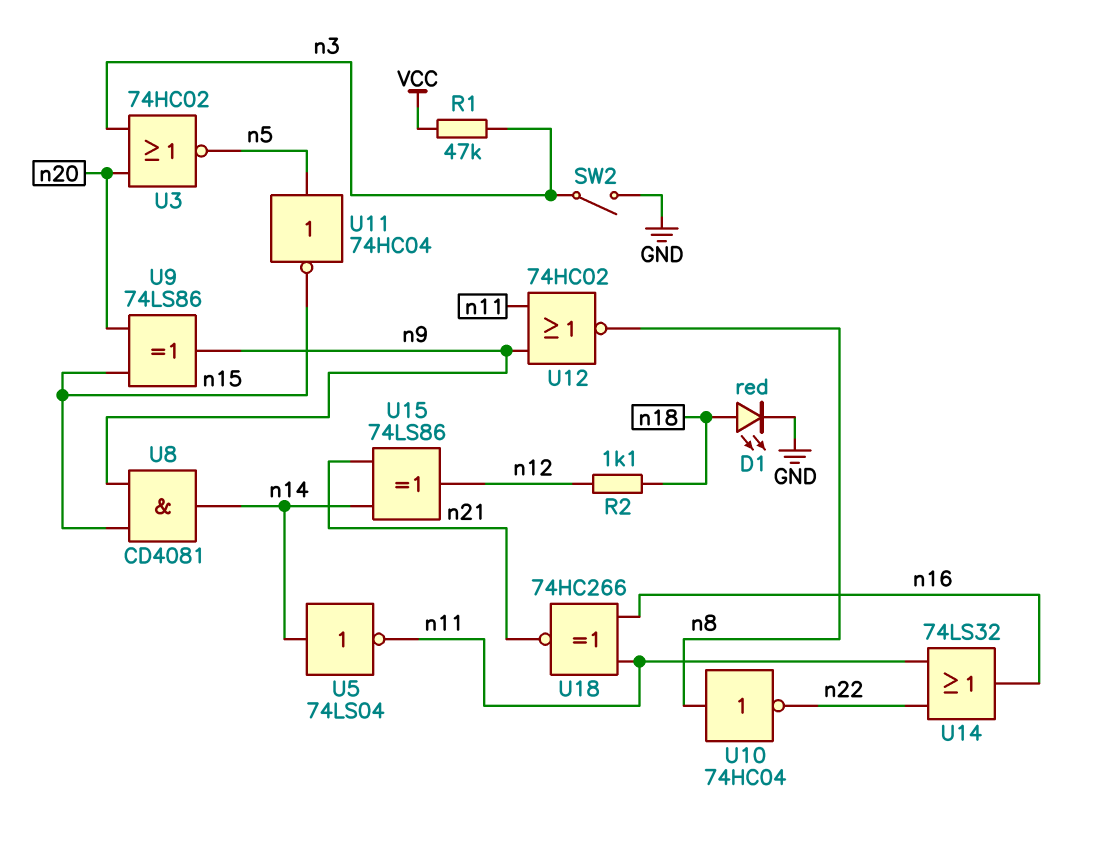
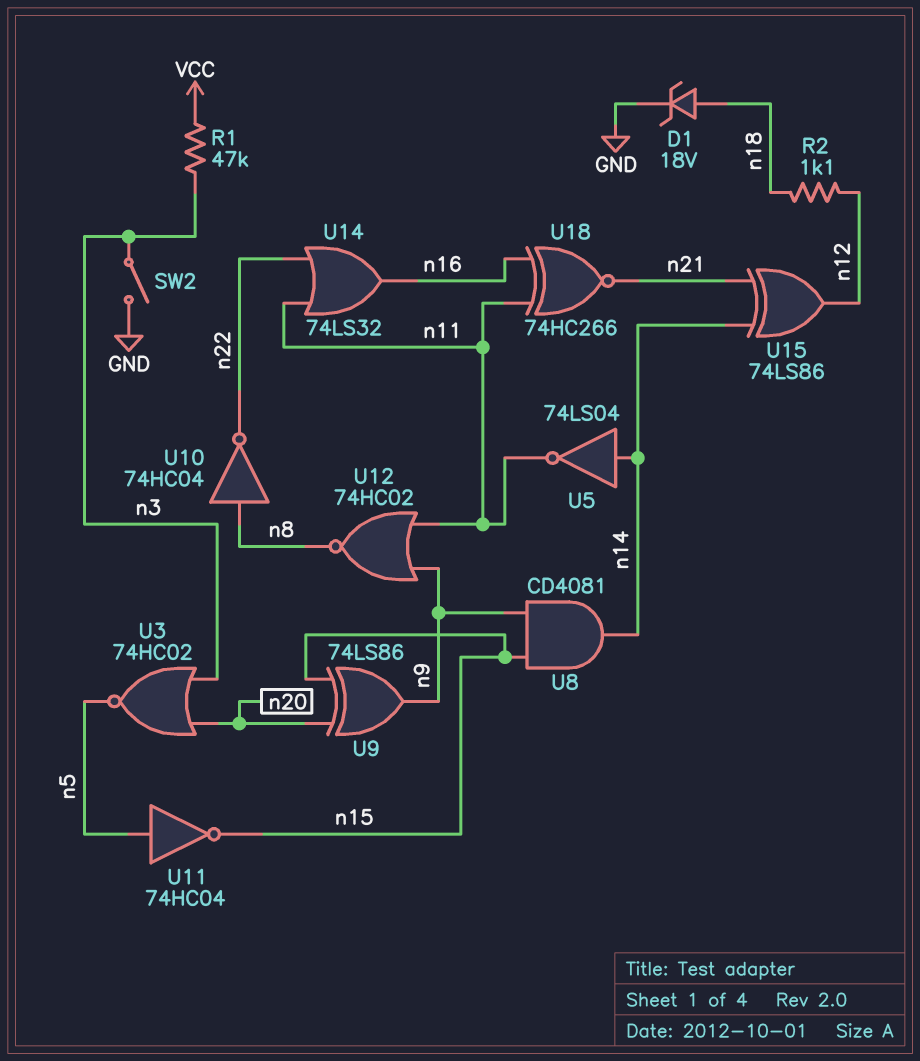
D1: LED red (A n18, K GND) -> zener 18V (A n18, K GND)

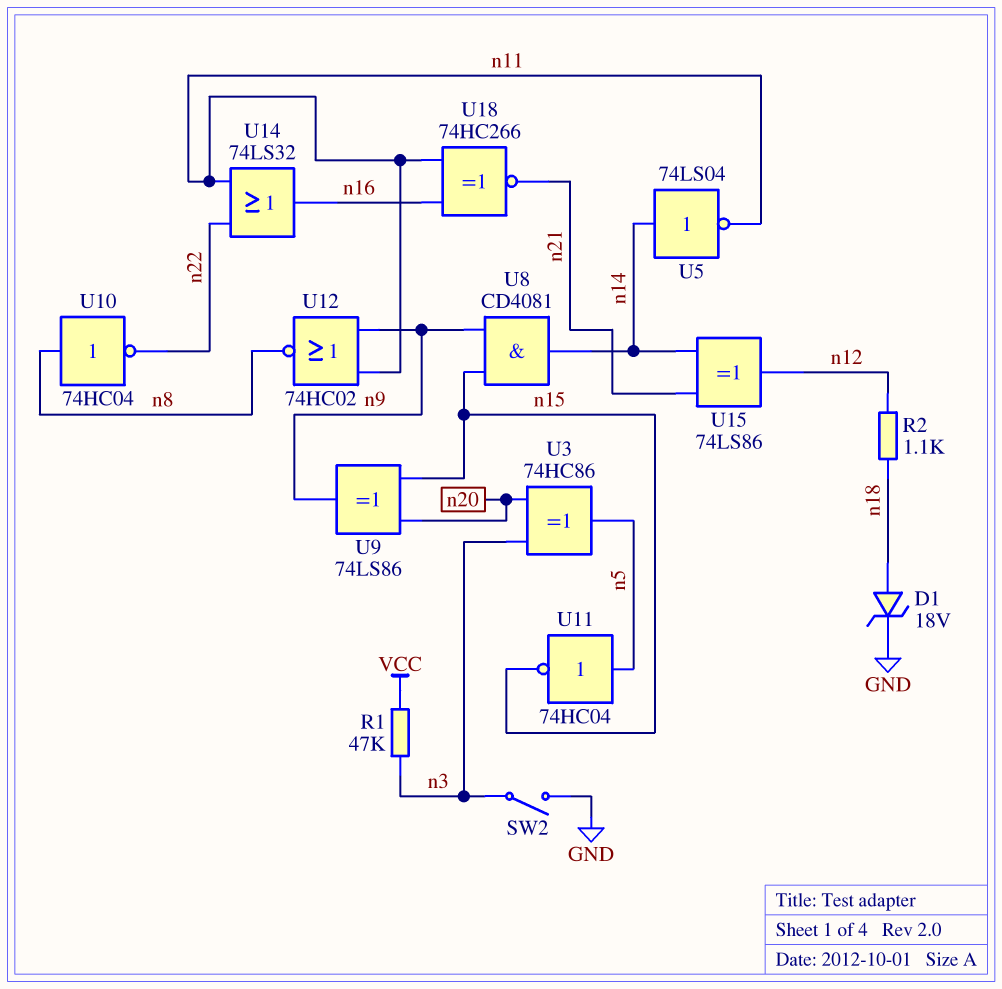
U3: NOR 74HC02 (in n3, in n20, out n5) -> XOR 74HC86 (in n3, in n20, out n5)

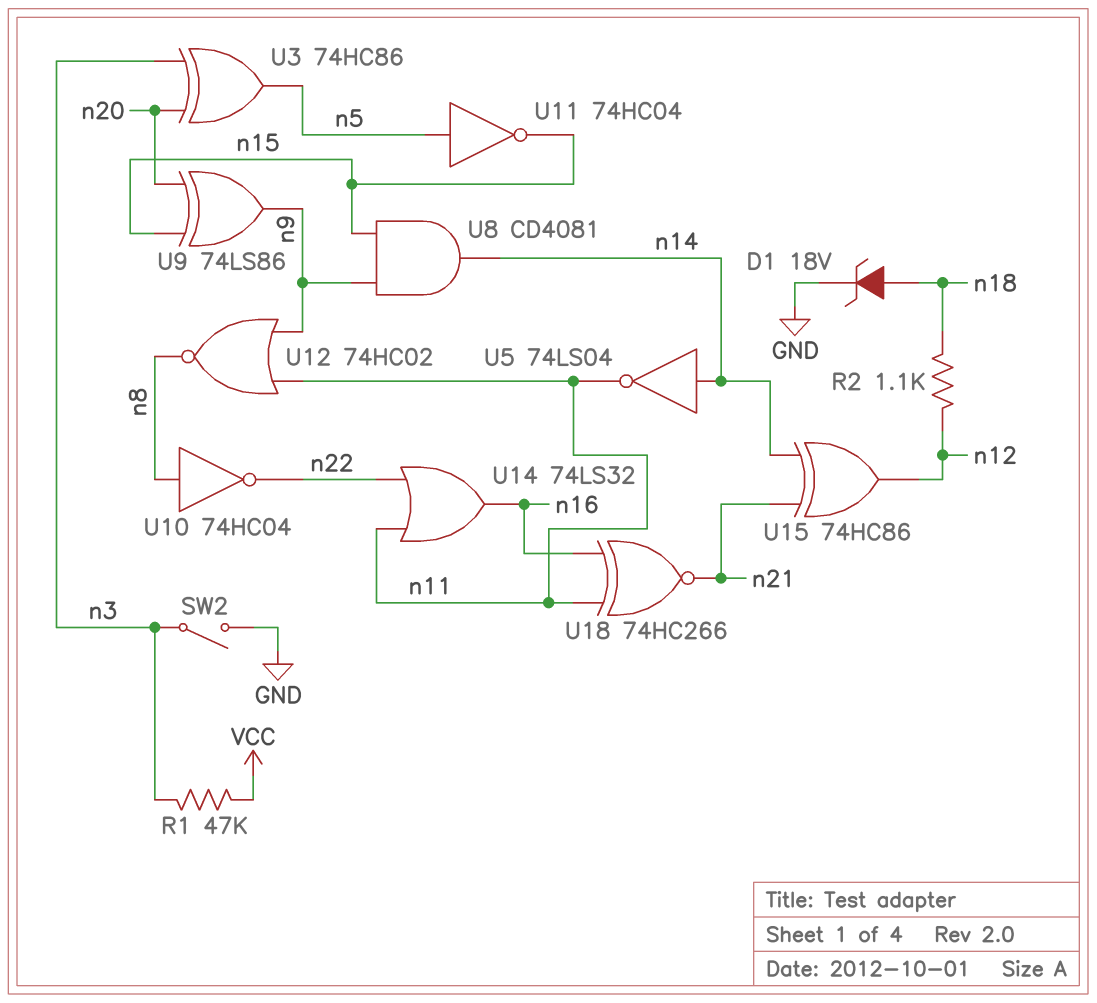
U15: XOR 74LS86 (in n14, in n21, out n12) -> XOR 74HC86 (in n14, in n21, out n12)

